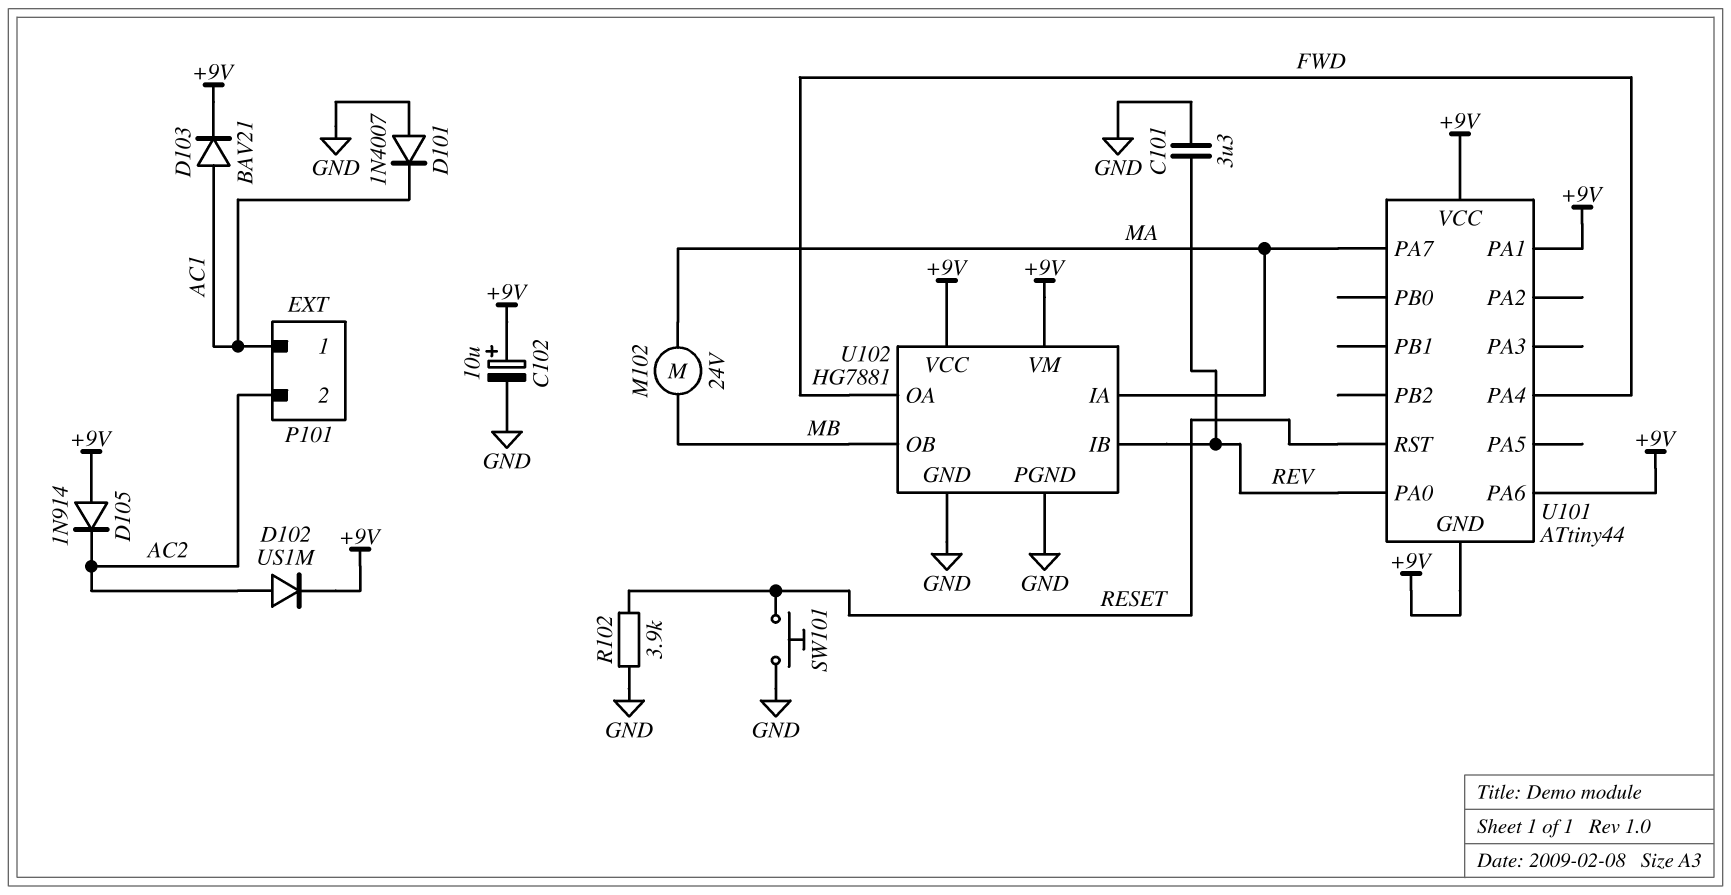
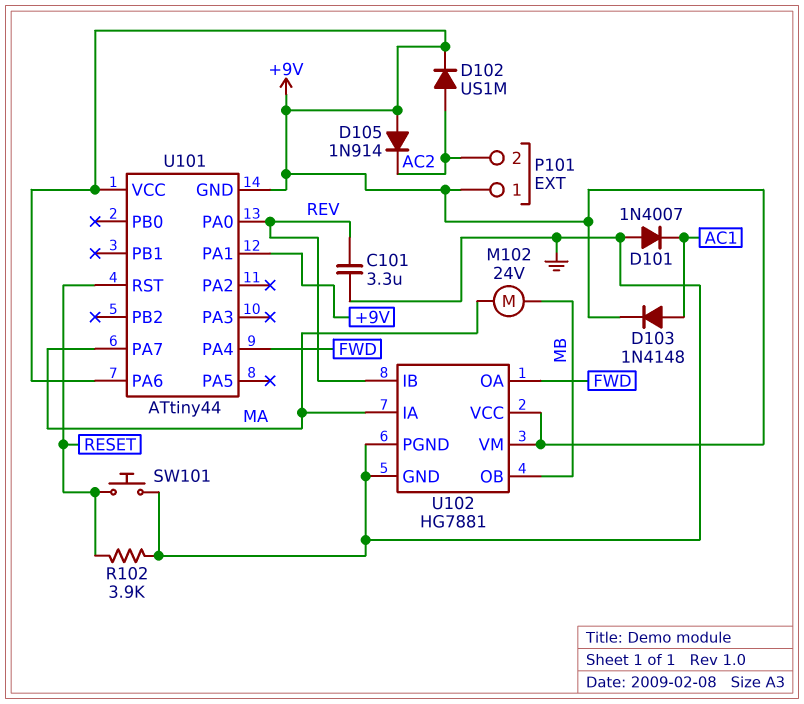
C102: 10uF (plus +9V, minus GND) -> none
D103: diode BAV21 (A AC1, K +9V) -> diode 1N4148 (A AC1, K +9V)
P101 pin 1: AC1 -> +9V

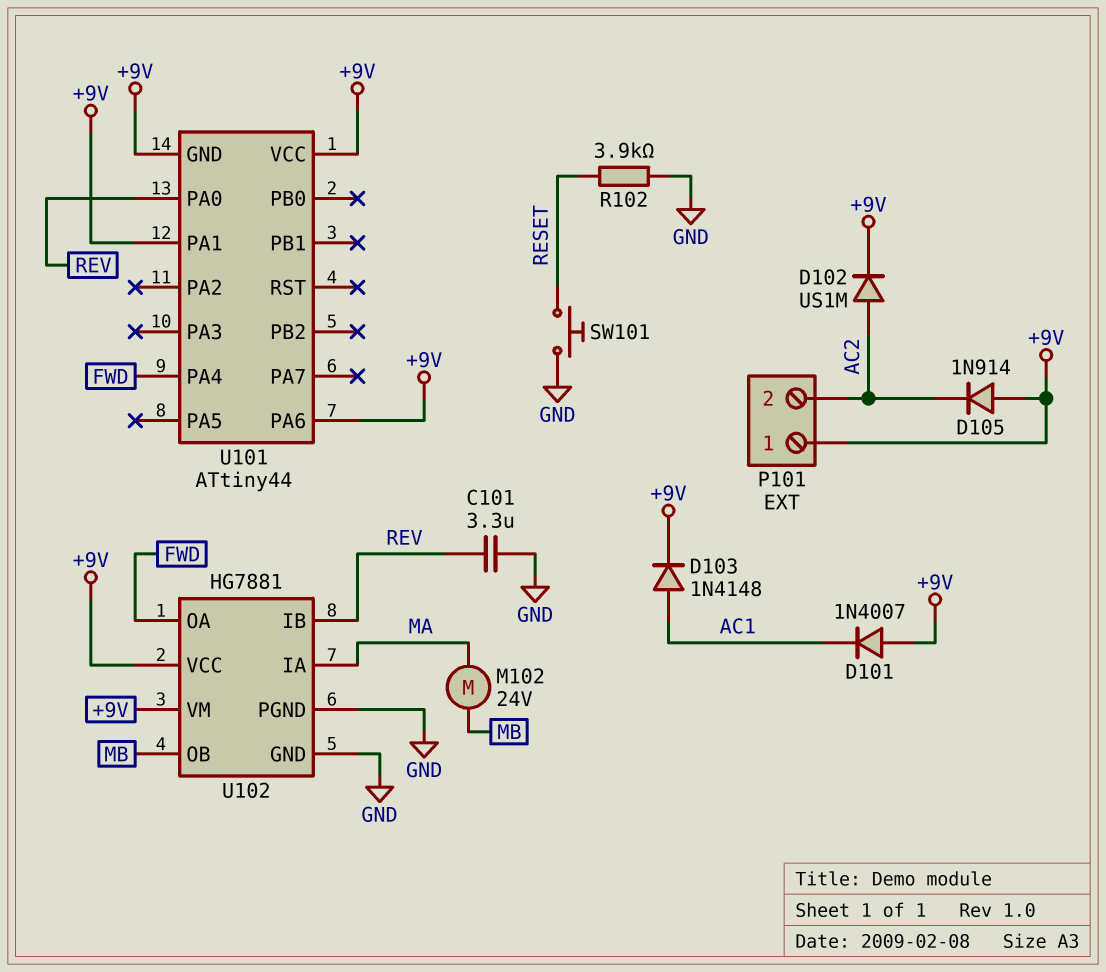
D101: diode 1N4007 (A GND, K AC1) -> diode 1N4007 (A +9V, K AC1)
U101 pin PA7: MA -> none
U101 pin RST: RESET -> none

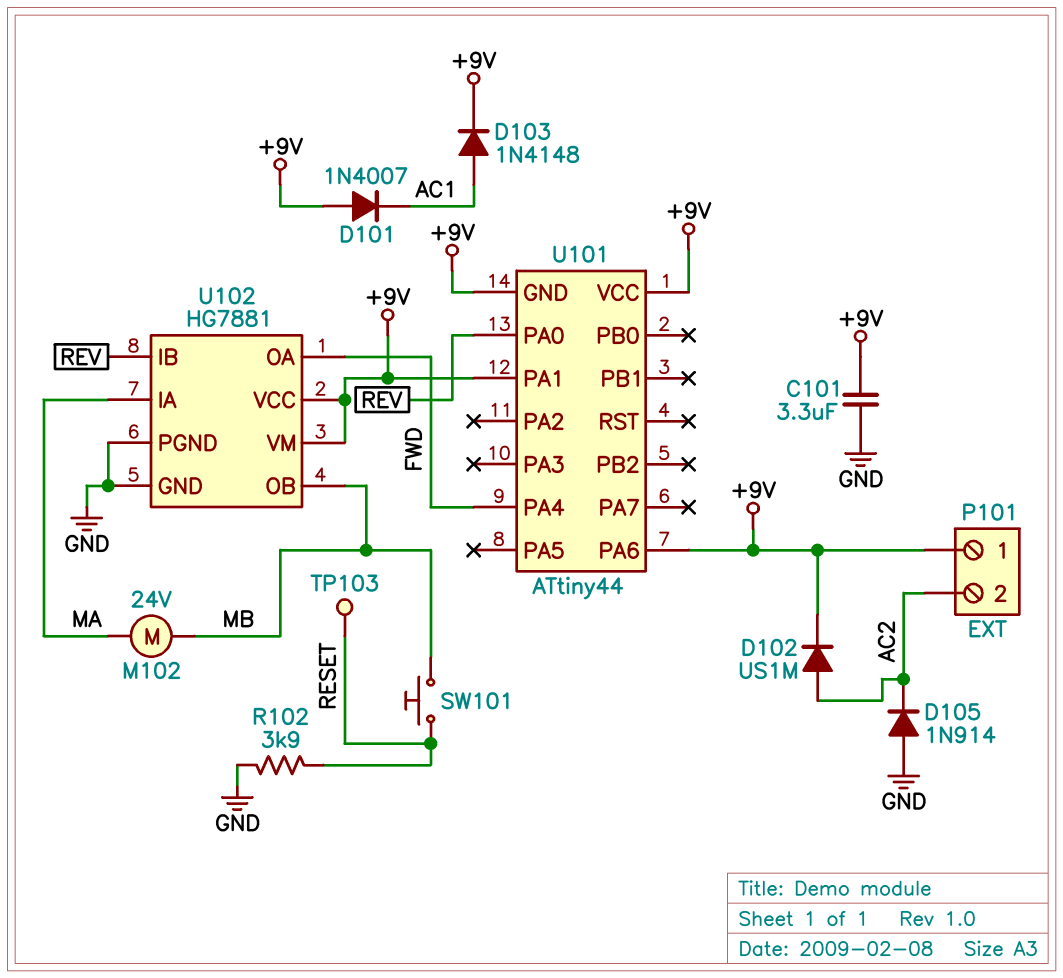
C101: 3.3uF (GND, REV) -> 3.3uF (+9V, GND)
D105: diode 1N914 (A +9V, K AC2) -> diode 1N914 (A GND, K AC2)
SW101: button (GND, RESET) -> button (MB, RESET)
TP103: none -> test point (RESET)

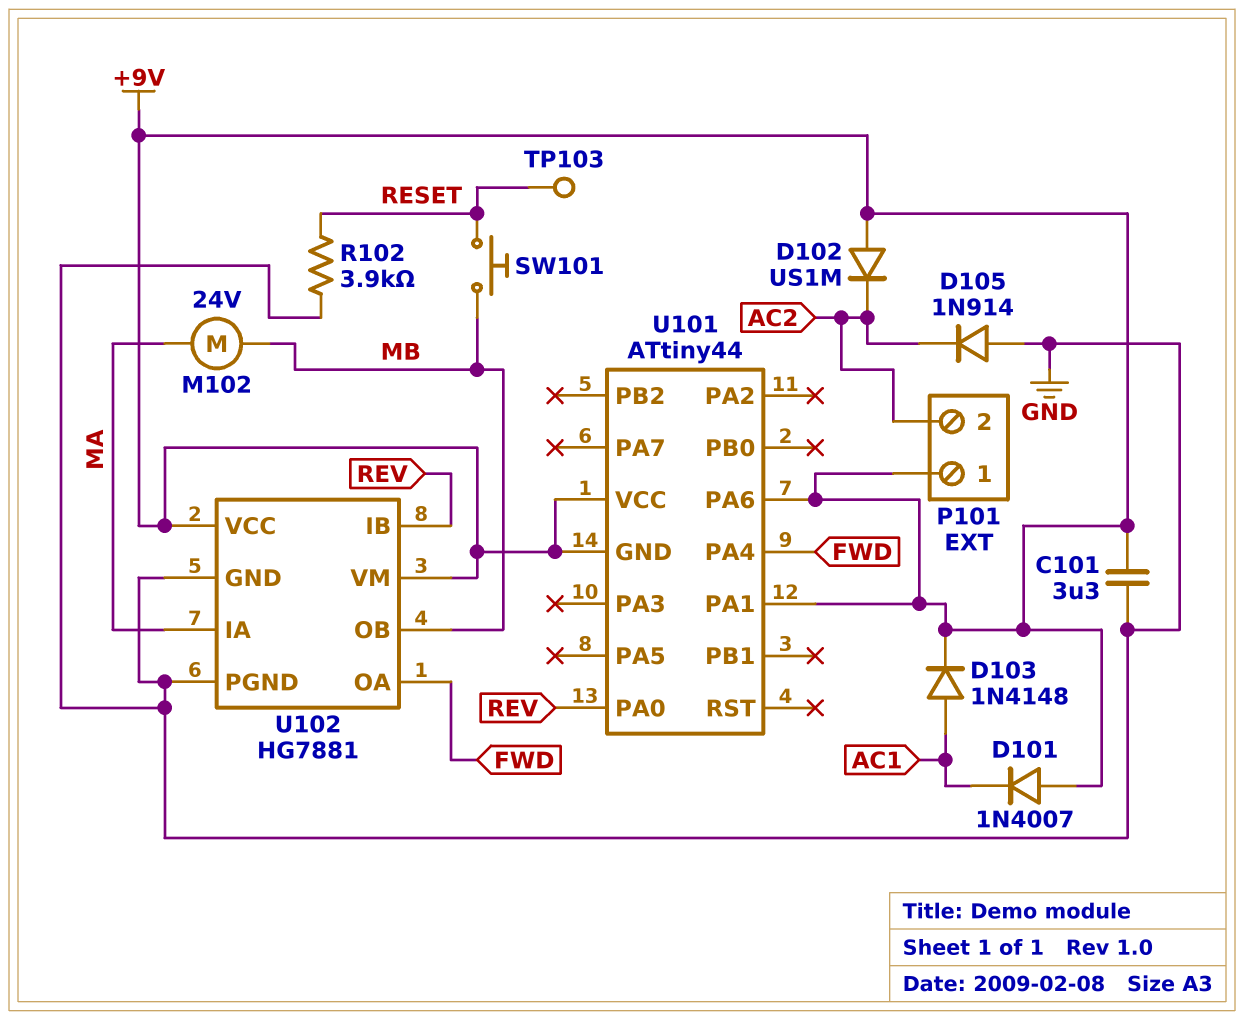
D102: diode US1M (A AC2, K +9V) -> diode US1M (A +9V, K AC2)

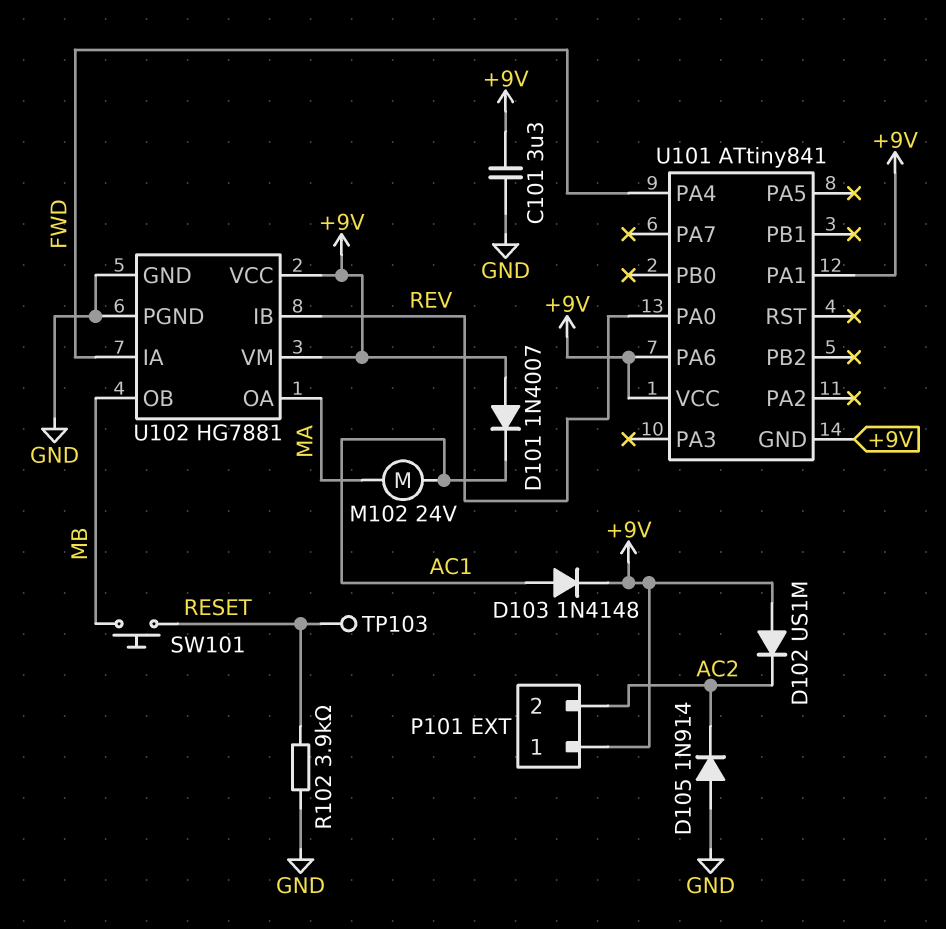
M102: motor 24V (MA, MB) -> motor 24V (AC1, MA)
U101: ATtiny44 -> ATtiny841
U102 pin IA: MA -> FWD
U102 pin OA: FWD -> MA

